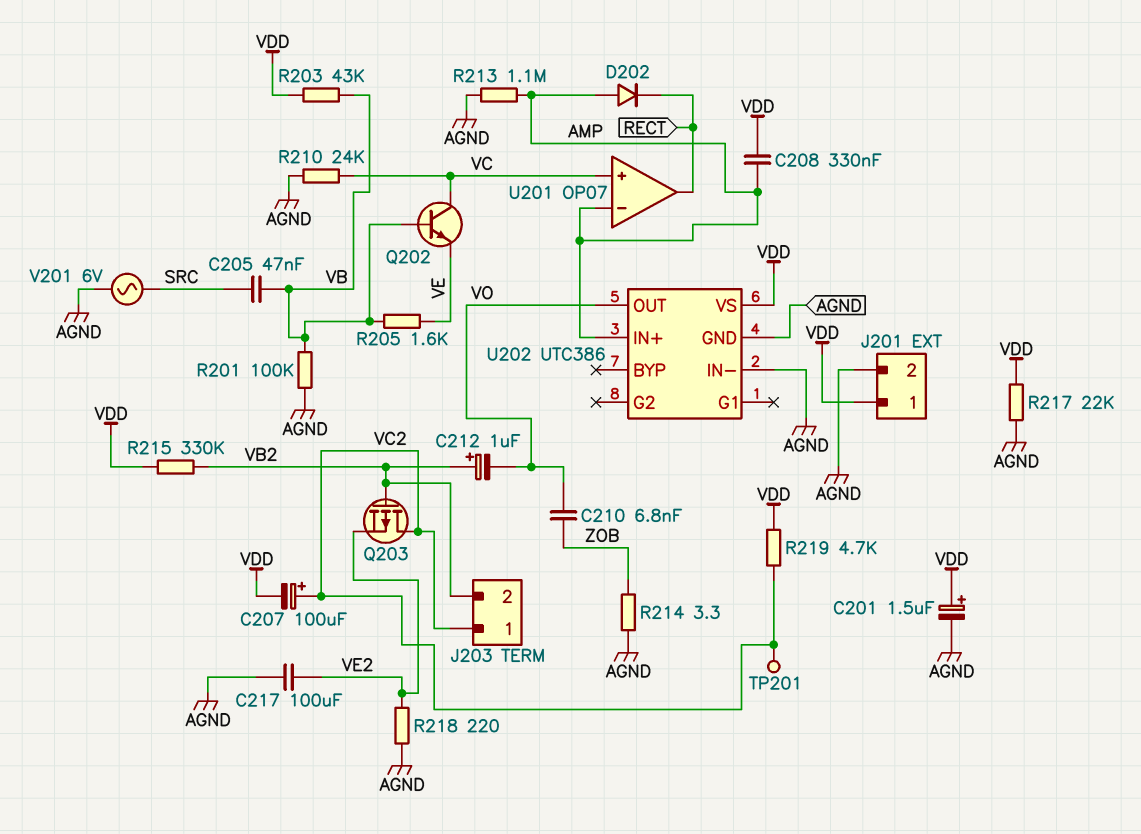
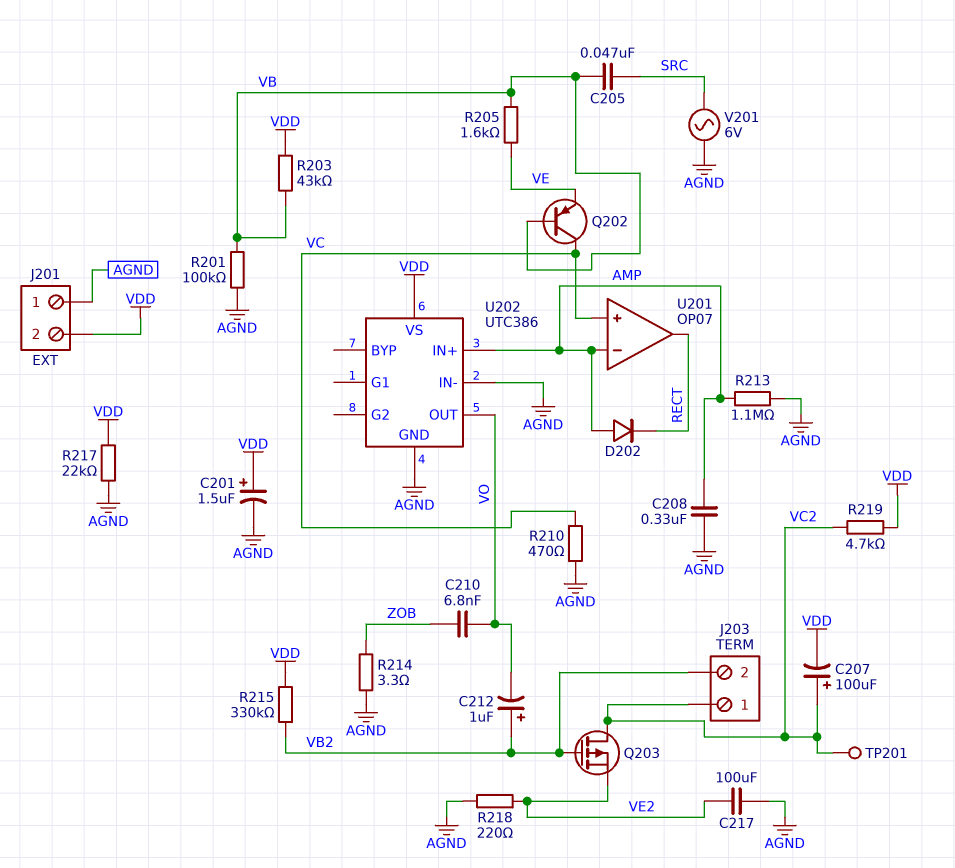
C208: 330nF (AMP, VDD) -> 330nF (AGND, AMP)
J201 pin 1: VDD -> AGND
J201 pin 2: AGND -> VDD
Q202: NPN (B VB, C VC, E VE) -> PNP (B VB, C VC, E VE)
R210: 24k (AGND, VC) -> 470 (AGND, VC)

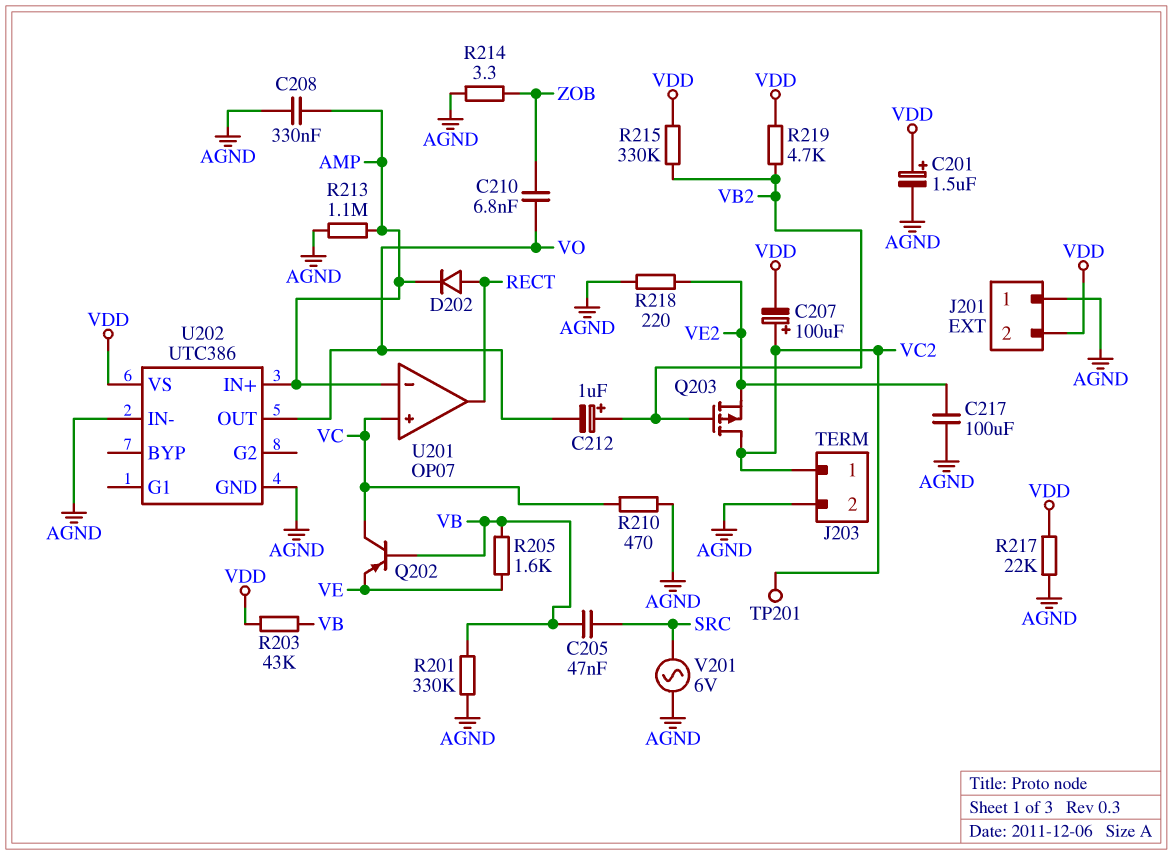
D202: diode (A AMP, K RECT) -> diode (A RECT, K AMP)
J203 pin 2: VB2 -> AGND
R201: 100k (AGND, VB) -> 330k (AGND, VB)
R219: 4.7k (VC2, VDD) -> 4.7k (VB2, VDD)

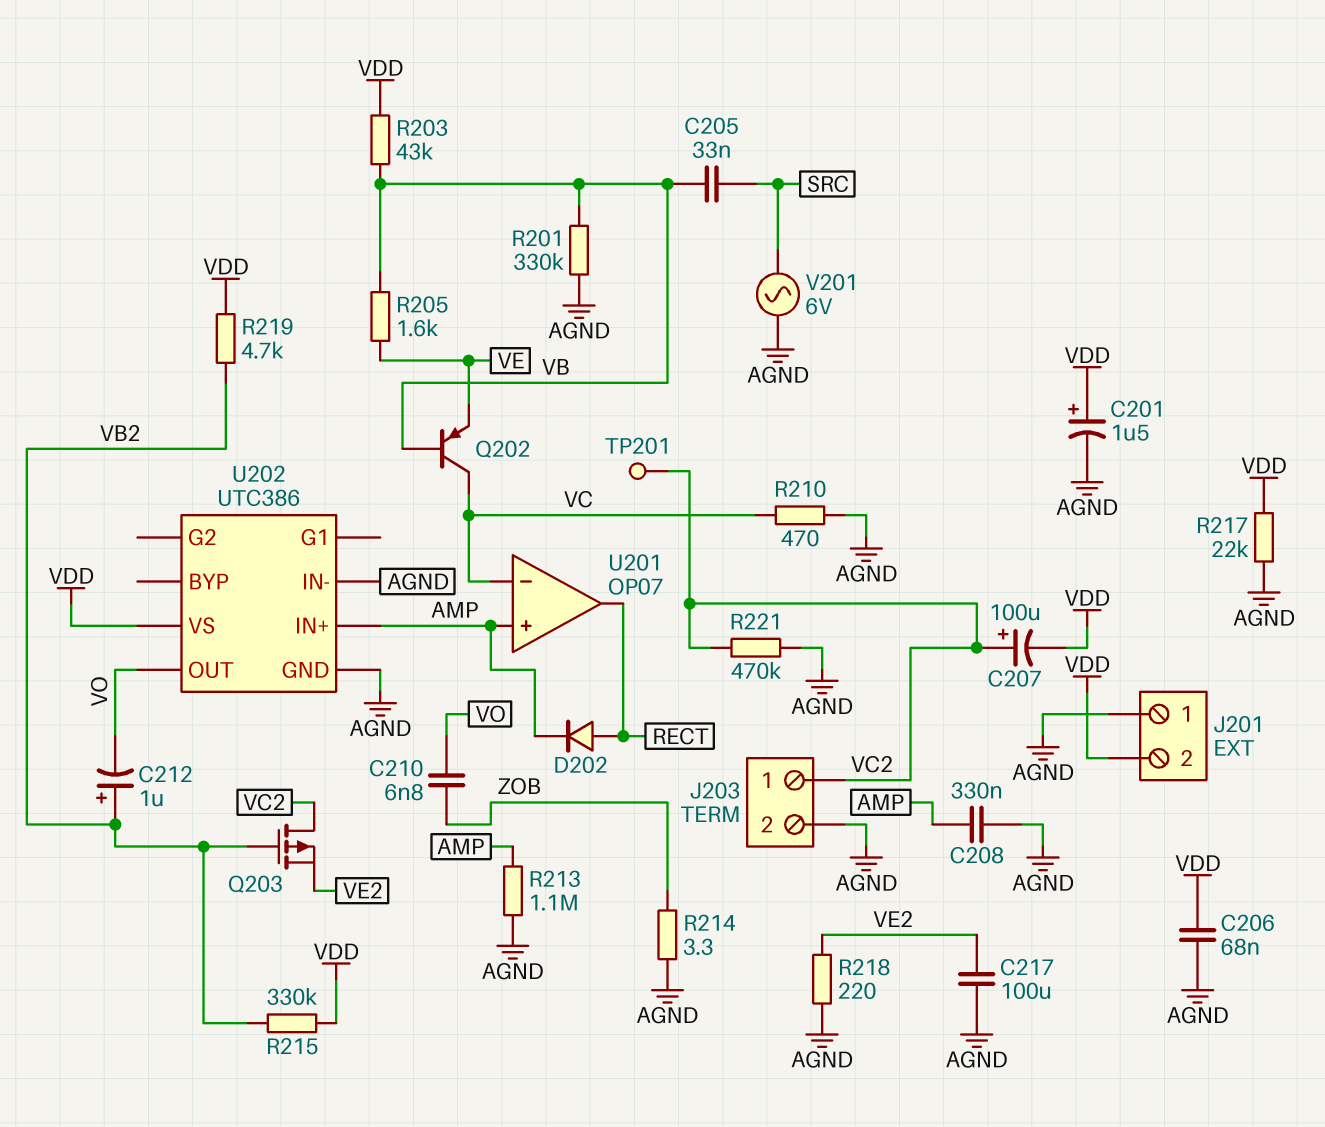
C205: 47nF (SRC, VB) -> 33nF (SRC, VB)
C206: none -> 68nF (AGND, VDD)
R221: none -> 470k (AGND, VC2)
U201 pin in+: VC -> AMP
U201 pin in-: AMP -> VC

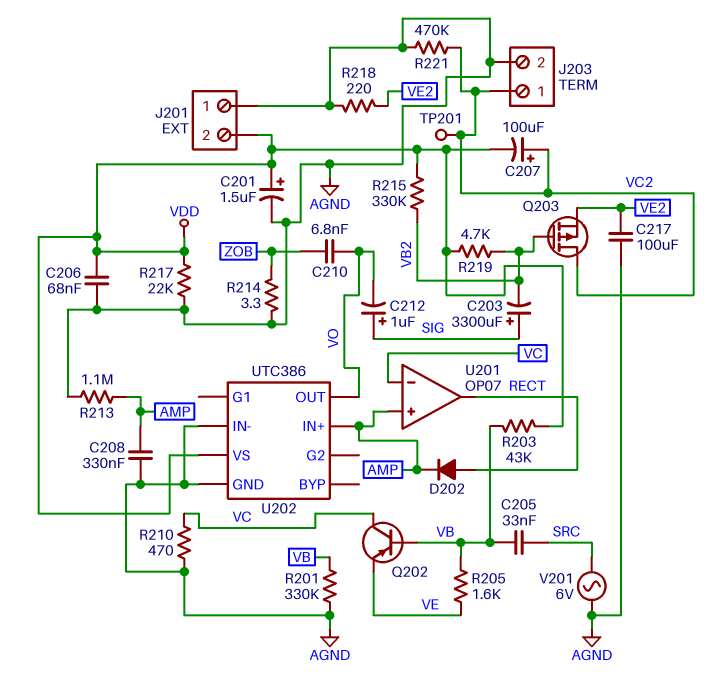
C203: none -> 3300uF (plus SIG, minus VB2)
C212: 1uF (plus VB2, minus VO) -> 1uF (plus SIG, minus VO)

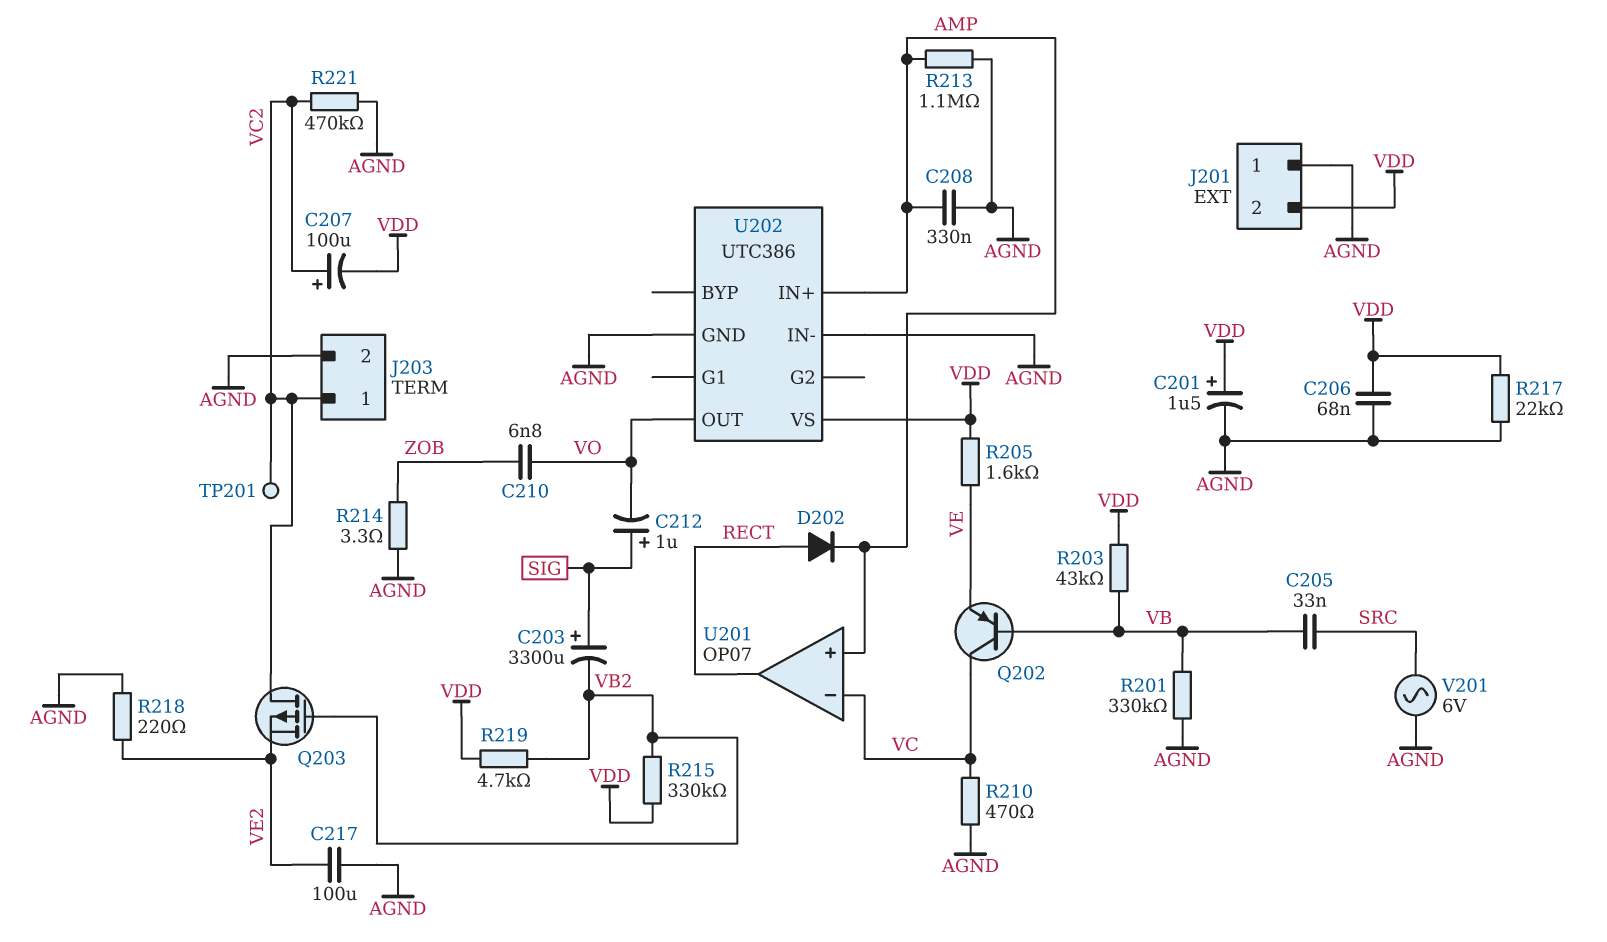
R205: 1.6k (VB, VE) -> 1.6k (VDD, VE)

